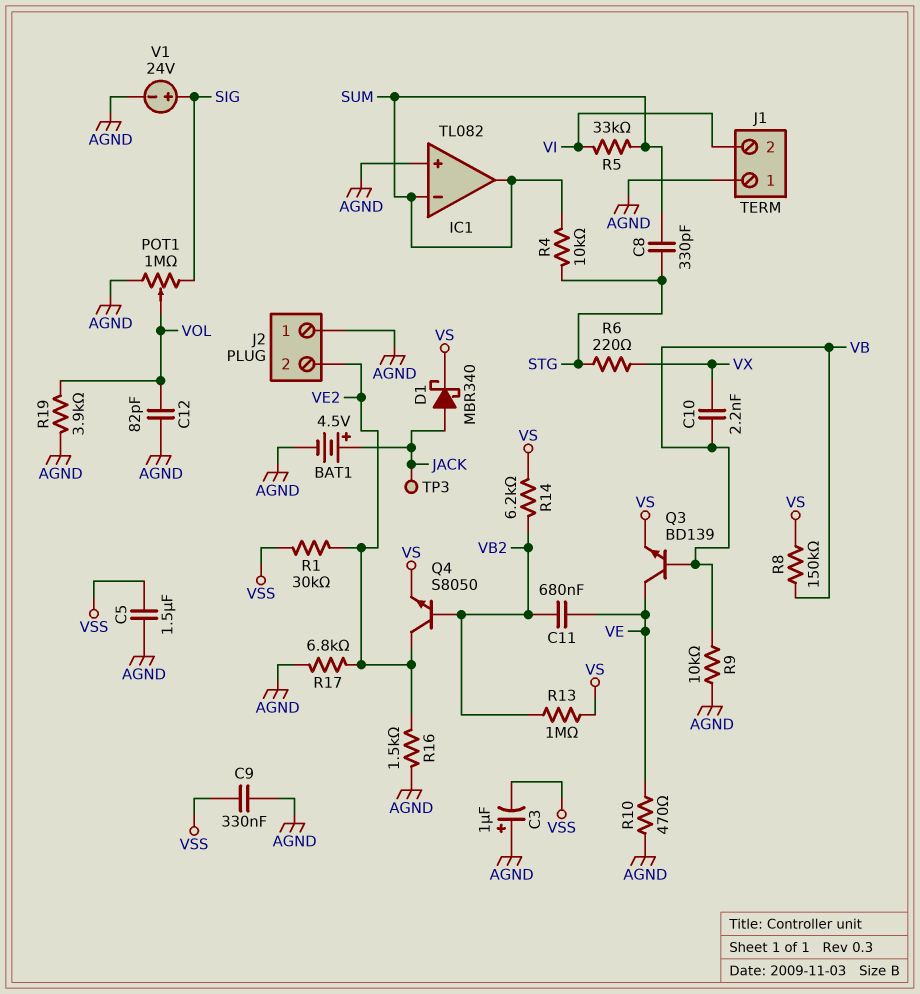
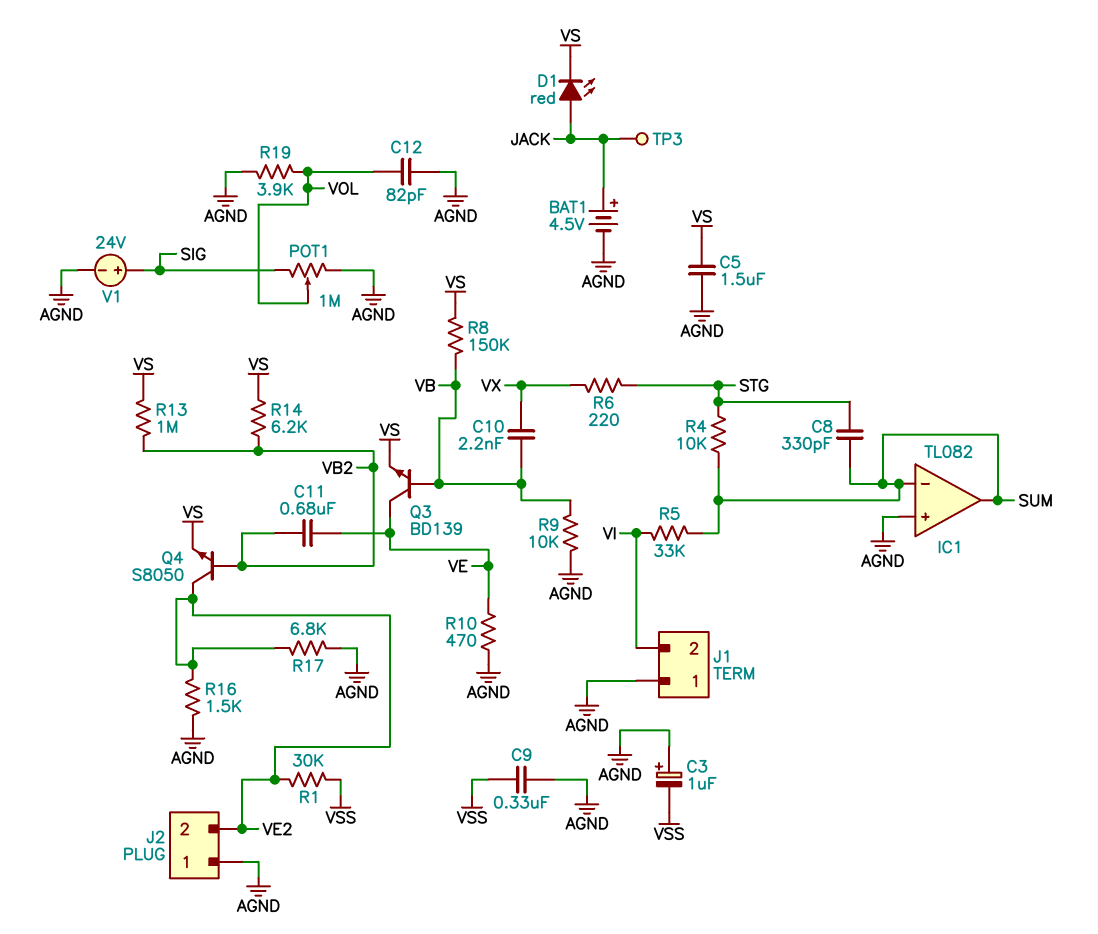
C5: 1.5uF (AGND, VSS) -> 1.5uF (AGND, VS)
D1: schottky MBR340 (A JACK, K VS) -> LED red (A JACK, K VS)

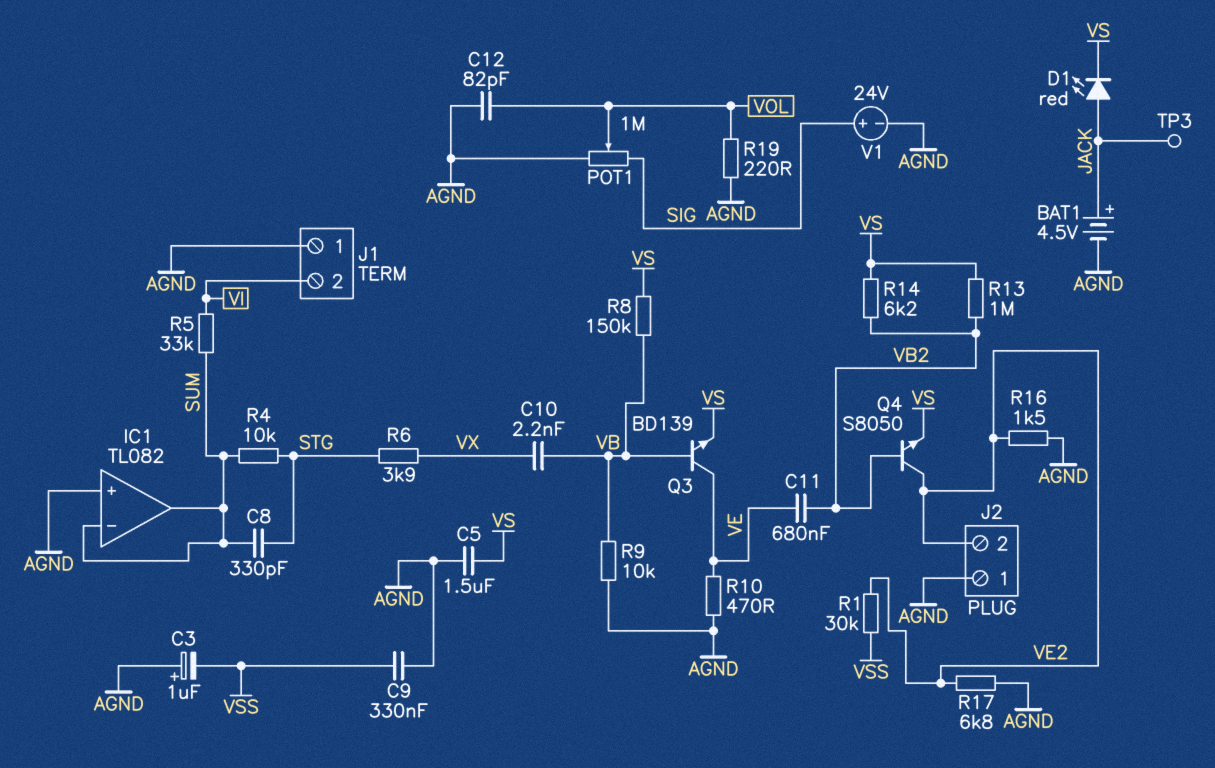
R6: 220 (STG, VX) -> 3.9k (STG, VX)
R19: 3.9k (AGND, VOL) -> 220 (AGND, VOL)

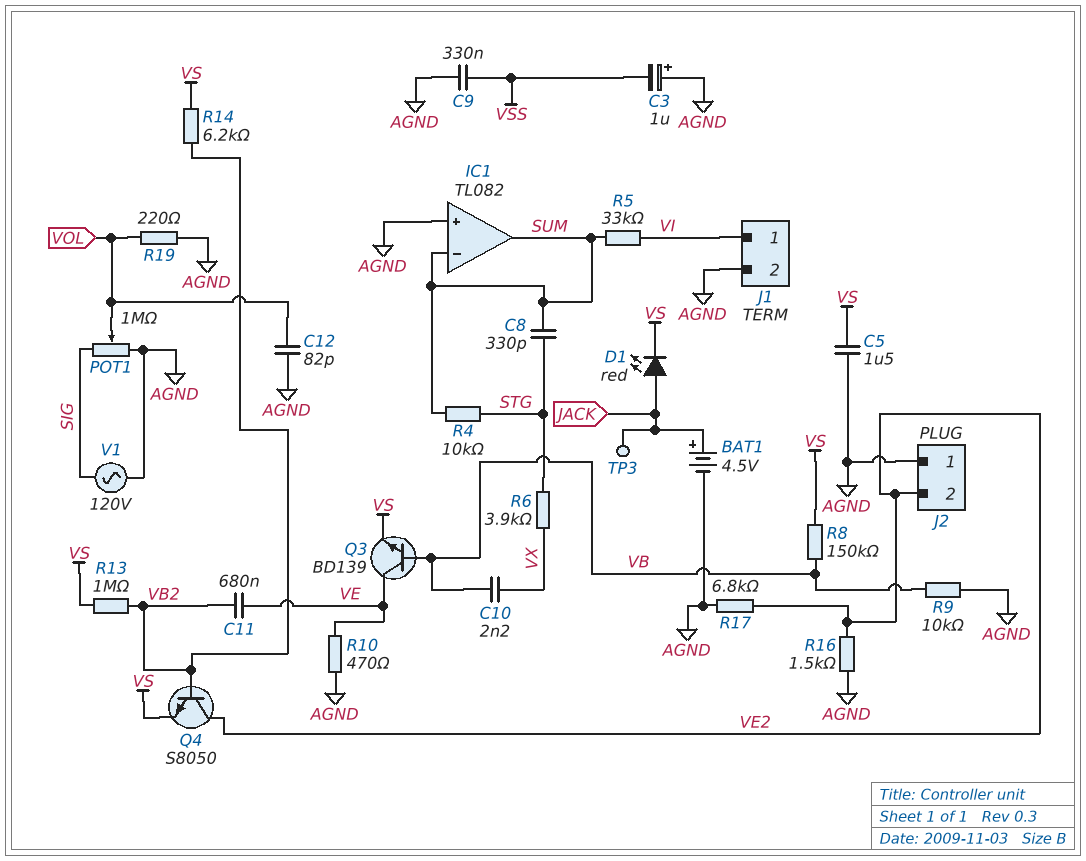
J1 pin 1: AGND -> VI
J1 pin 2: VI -> AGND
R1: 30k (VE2, VSS) -> none
V1: 24V (plus SIG, minus AGND) -> AC 120V (AGND, SIG)

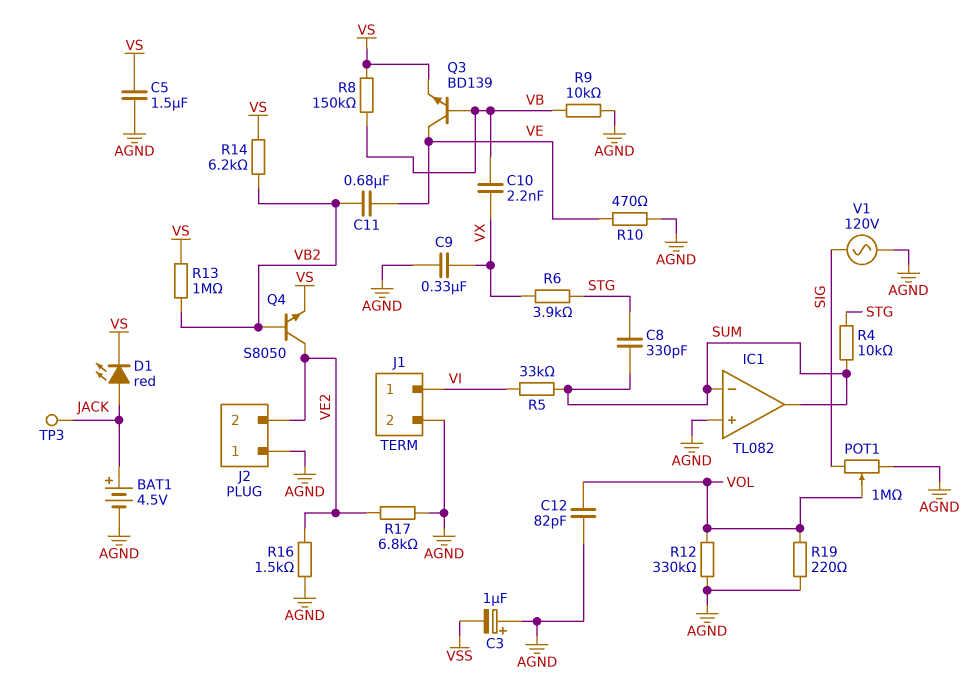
C9: 330nF (AGND, VSS) -> 330nF (AGND, VX)
R12: none -> 330k (AGND, VOL)

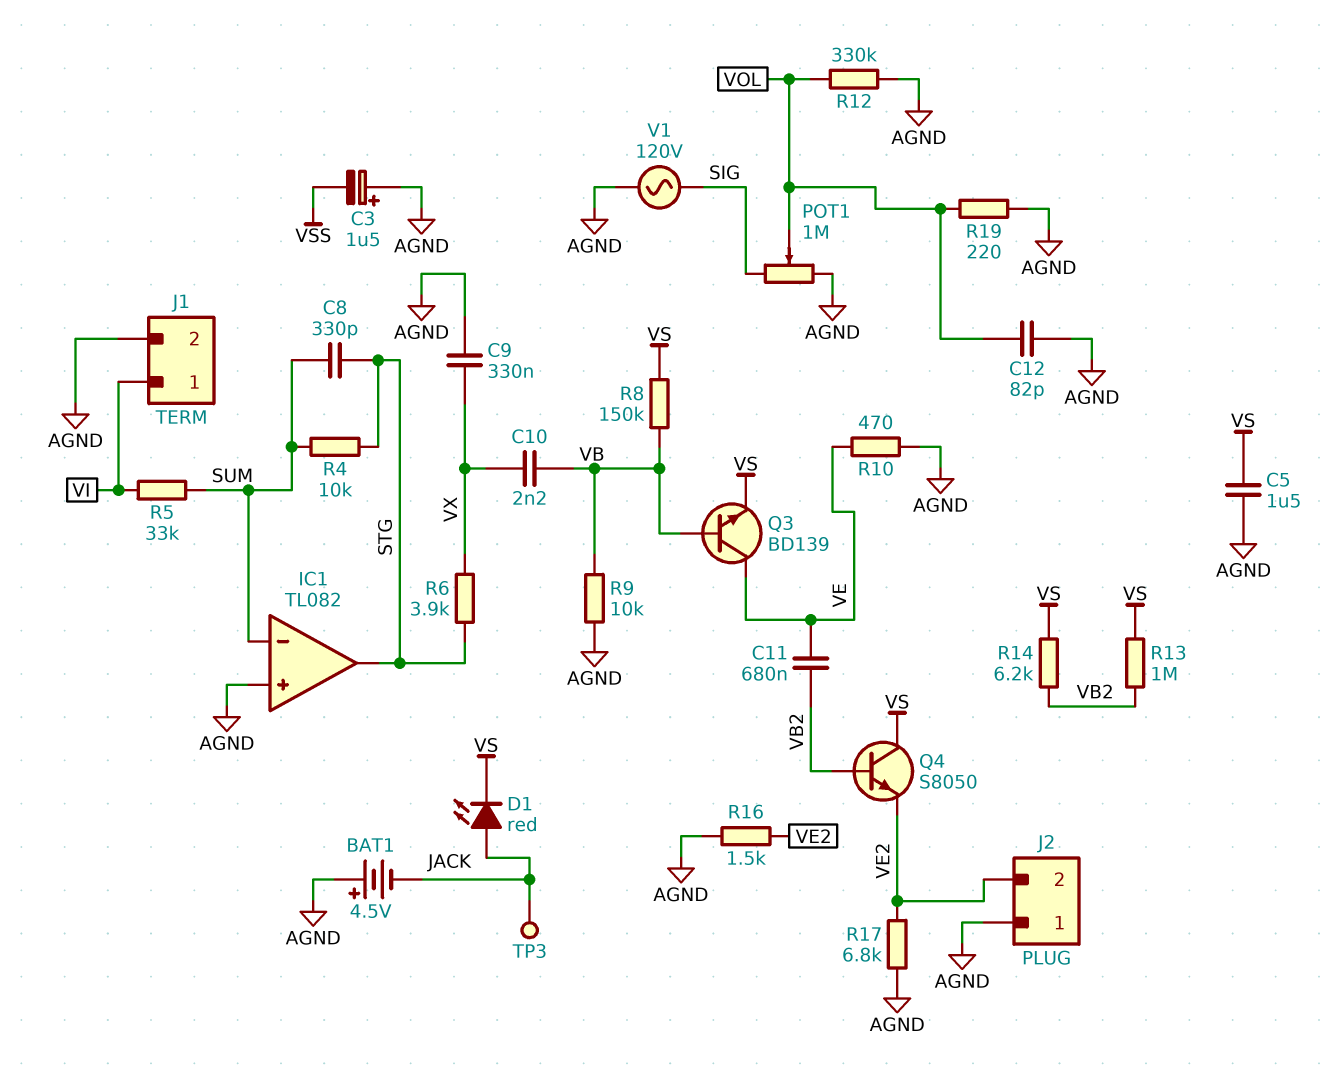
BAT1: 4.5V (plus JACK, minus AGND) -> 4.5V (plus AGND, minus JACK)
C3: 1uF (plus AGND, minus VSS) -> 1.5uF (plus AGND, minus VSS)
IC1 pin out: SUM -> STG
Q4: NPN S8050 (B VB2, C VE2, E VS) -> NPN S8050 (B VB2, C VS, E VE2)

